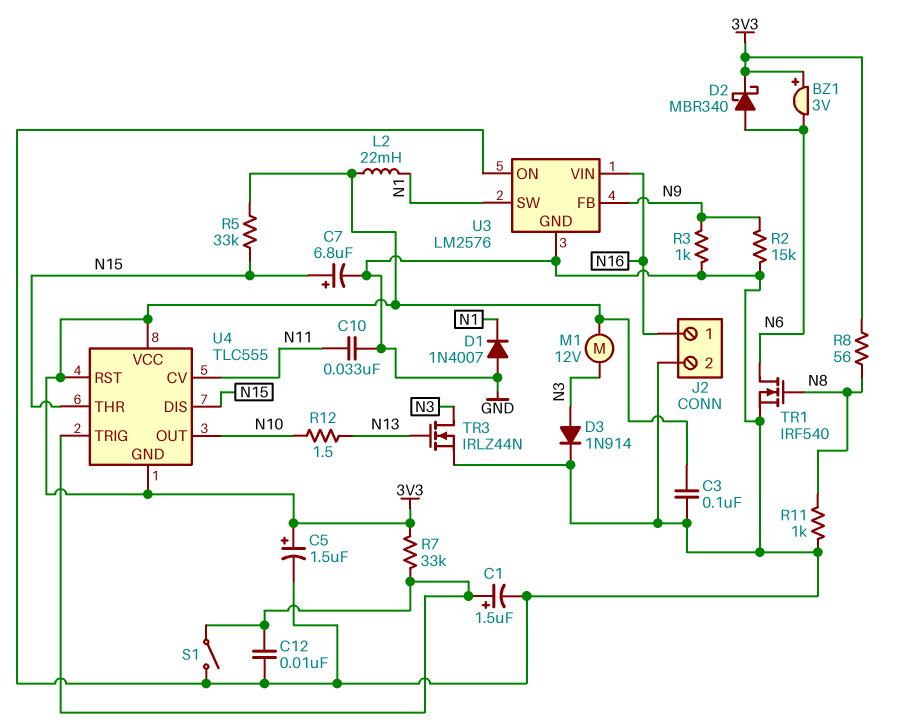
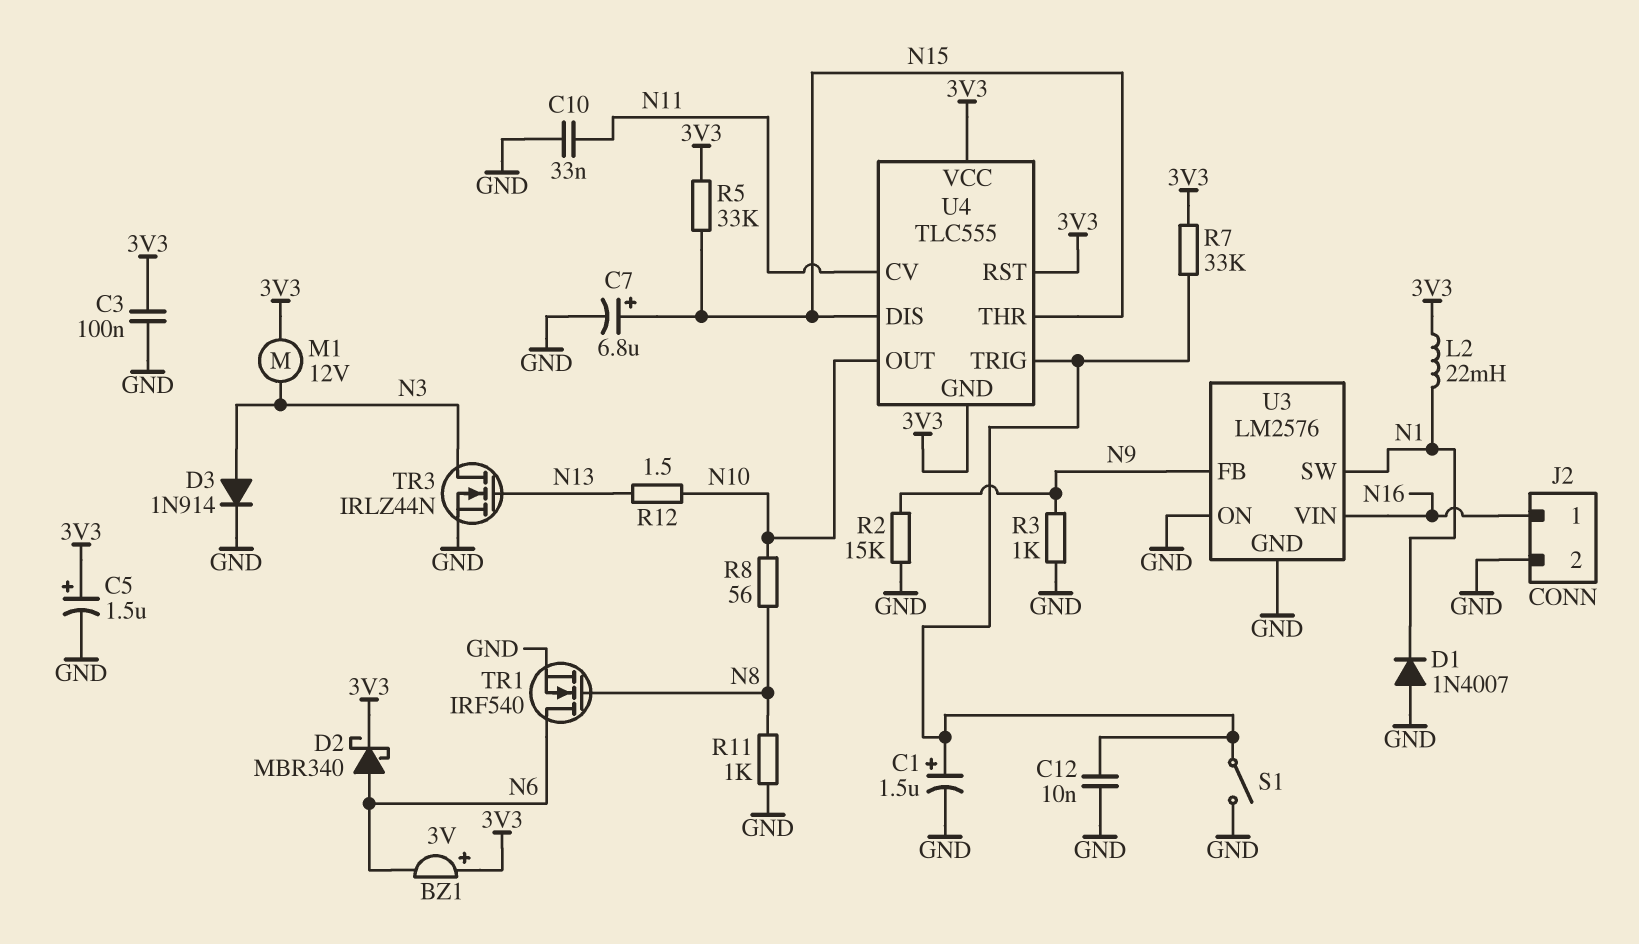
R8: 56 (3V3, N8) -> 56 (N8, N10)

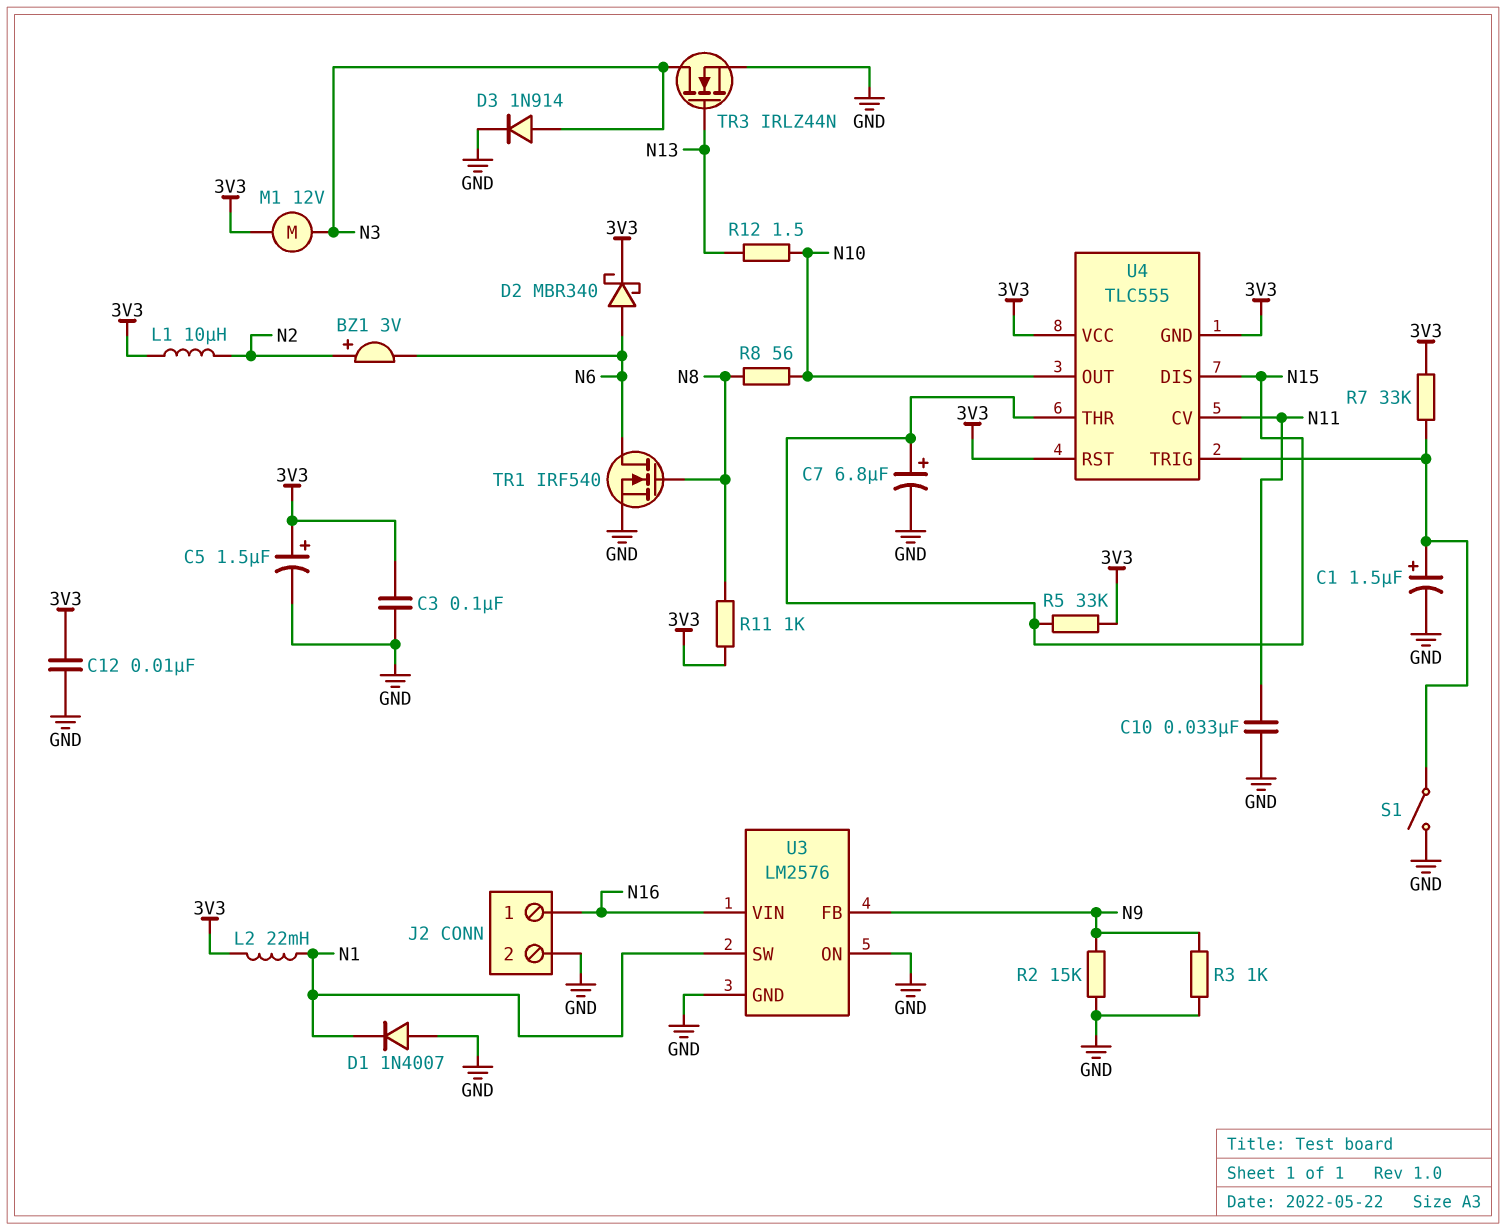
BZ1: buzzer 3V (plus 3V3, minus N6) -> buzzer 3V (plus N2, minus N6)
C12: 10nF (GND, U4/TRIG) -> 10nF (3V3, GND)
L1: none -> 10uH (3V3, N2)
R11: 1k (GND, N8) -> 1k (3V3, N8)

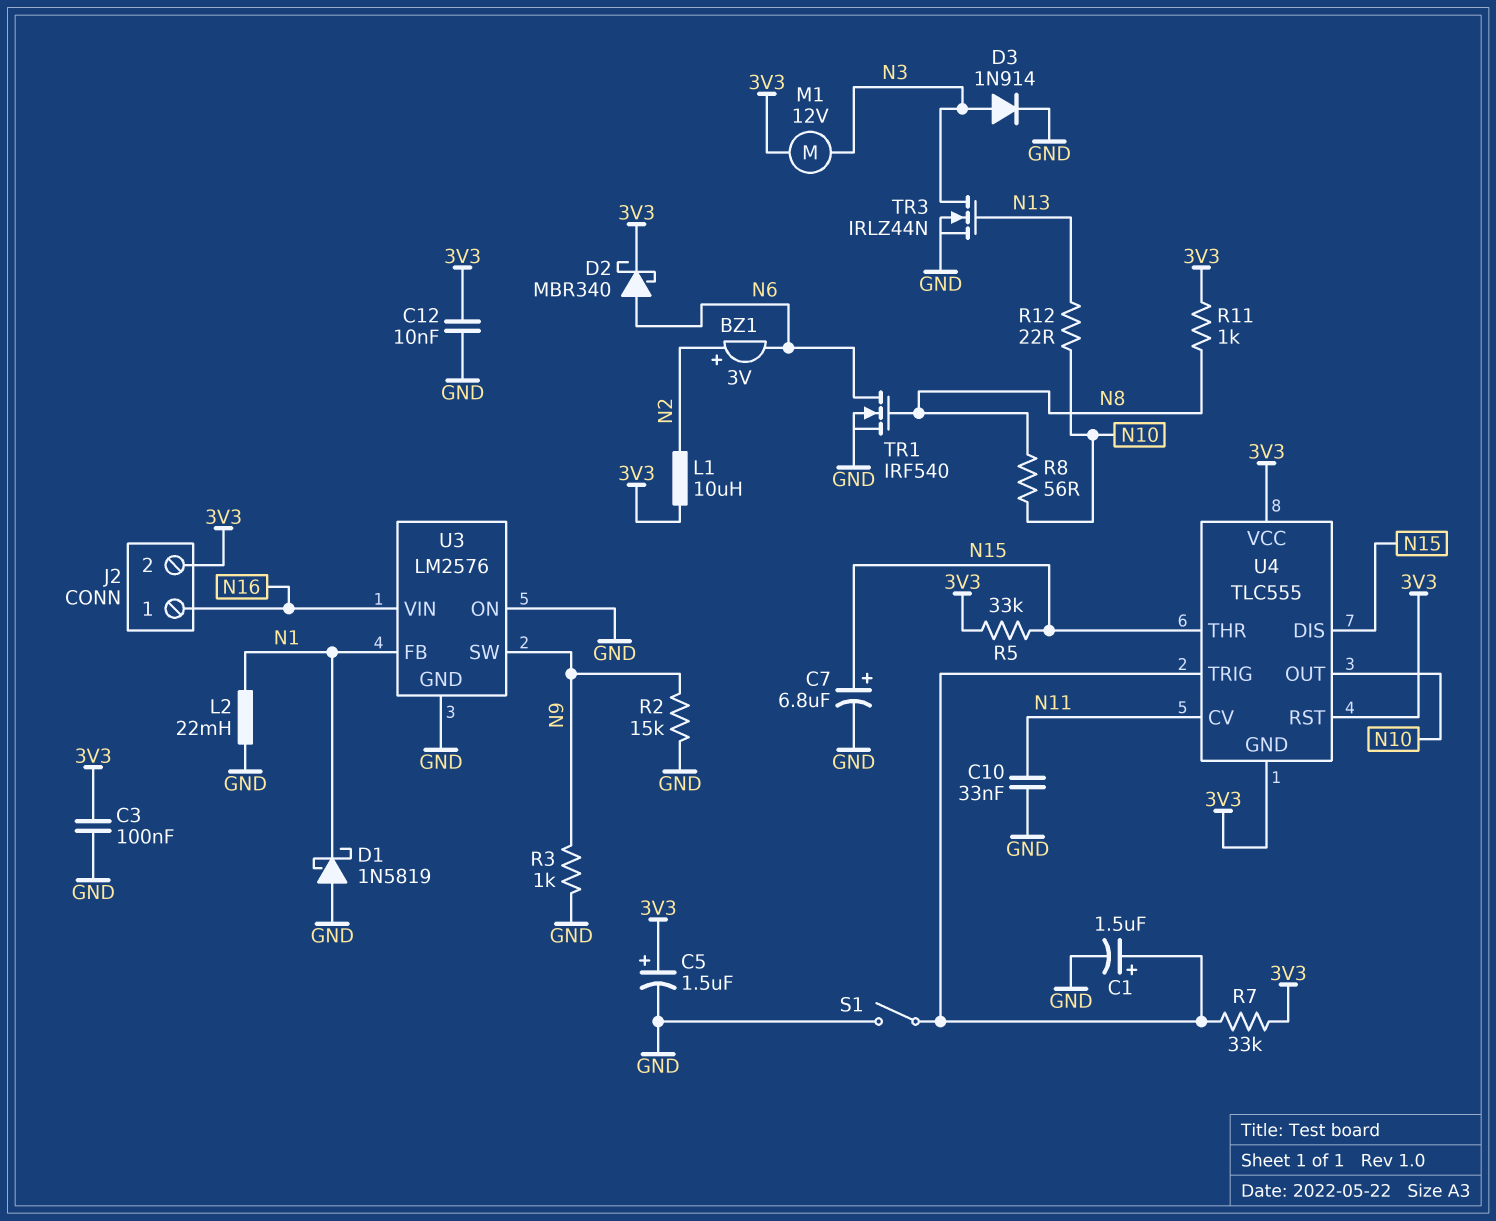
D1: diode 1N4007 (A GND, K N1) -> schottky 1N5819 (A GND, K N1)
J2 pin 2: GND -> 3V3
L2: 22mH (3V3, N1) -> 22mH (GND, N1)
R12: 1.5 (N10, N13) -> 22 (N10, N13)
U3 pin FB: N9 -> N1
U3 pin SW: N1 -> N9

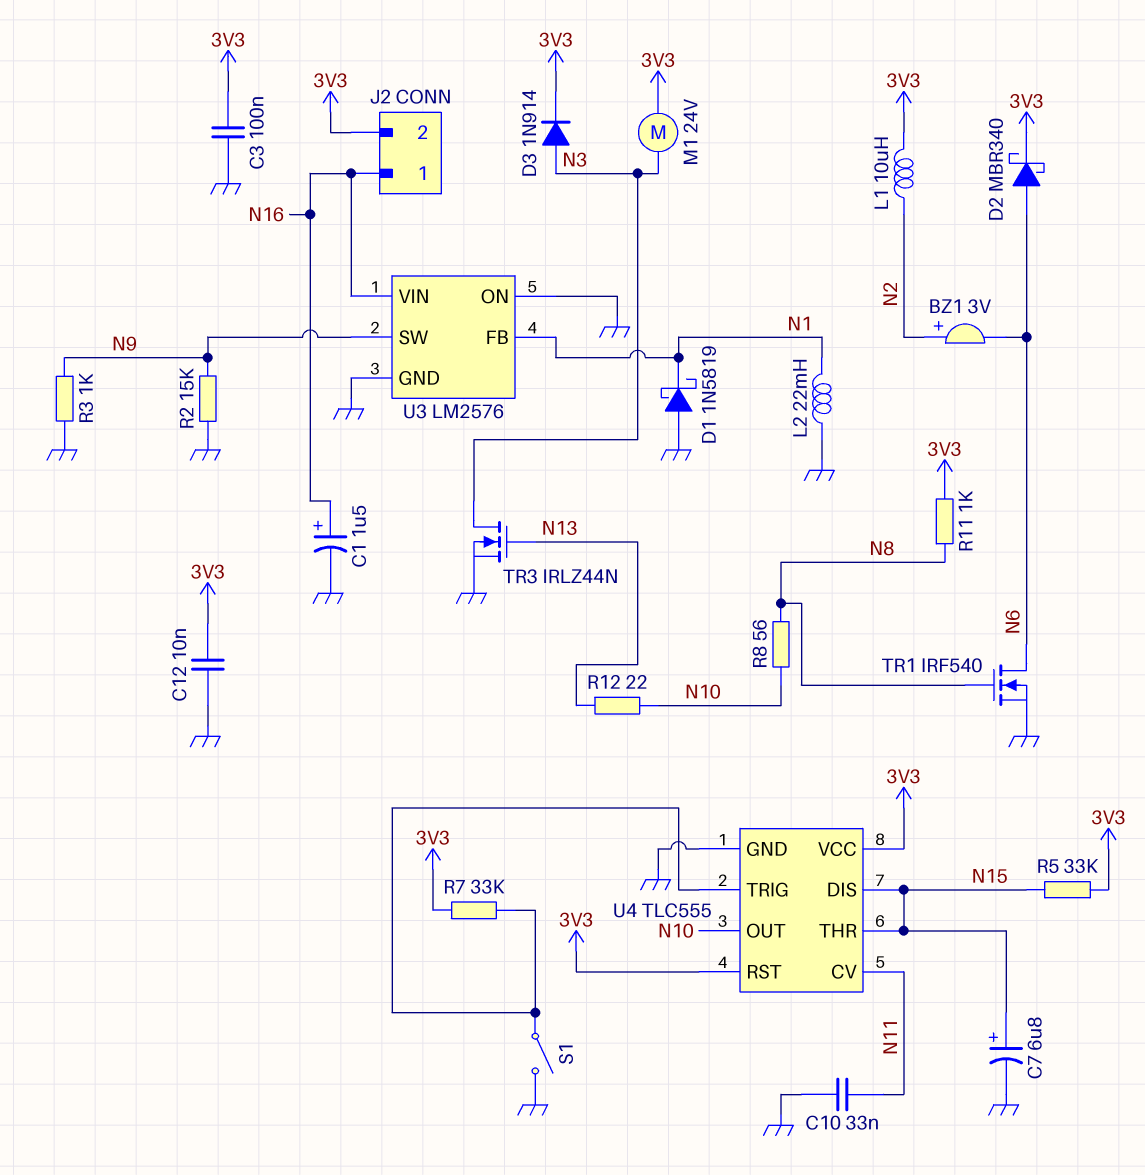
C1: 1.5uF (plus U4/TRIG, minus GND) -> 1.5uF (plus N16, minus GND)
C5: 1.5uF (plus 3V3, minus GND) -> none
D3: diode 1N914 (A N3, K GND) -> diode 1N914 (A N3, K 3V3)
M1: motor 12V (3V3, N3) -> motor 24V (3V3, N3)
U4 pin GND: 3V3 -> GND

